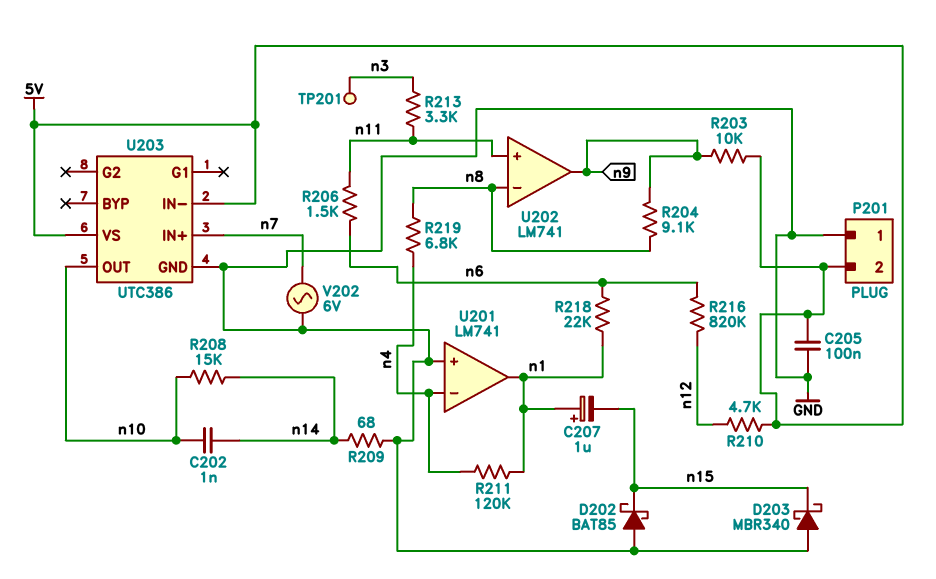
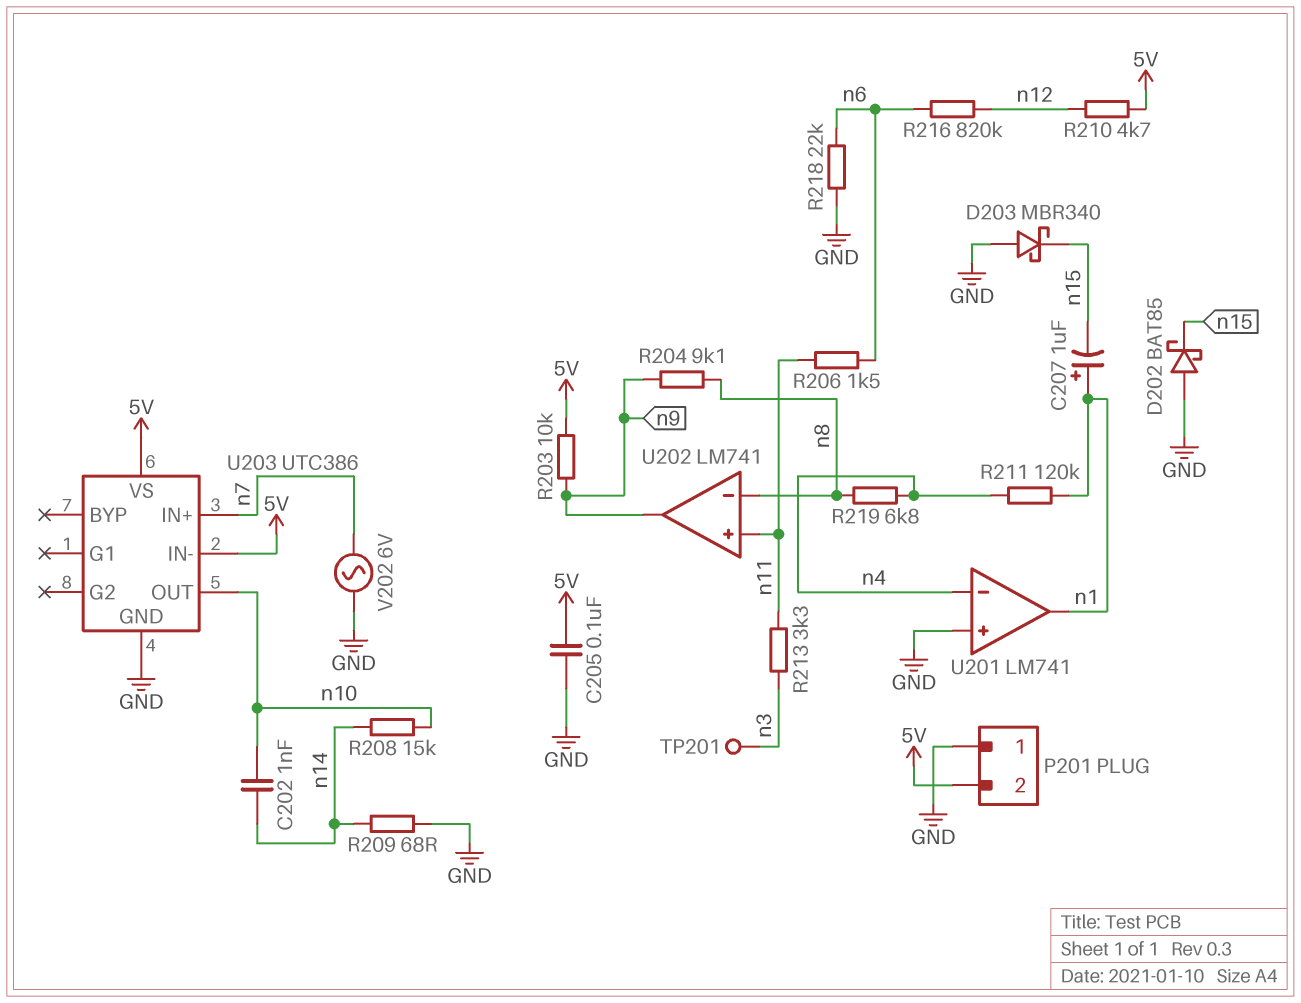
R218: 22k (n1, n6) -> 22k (GND, n6)

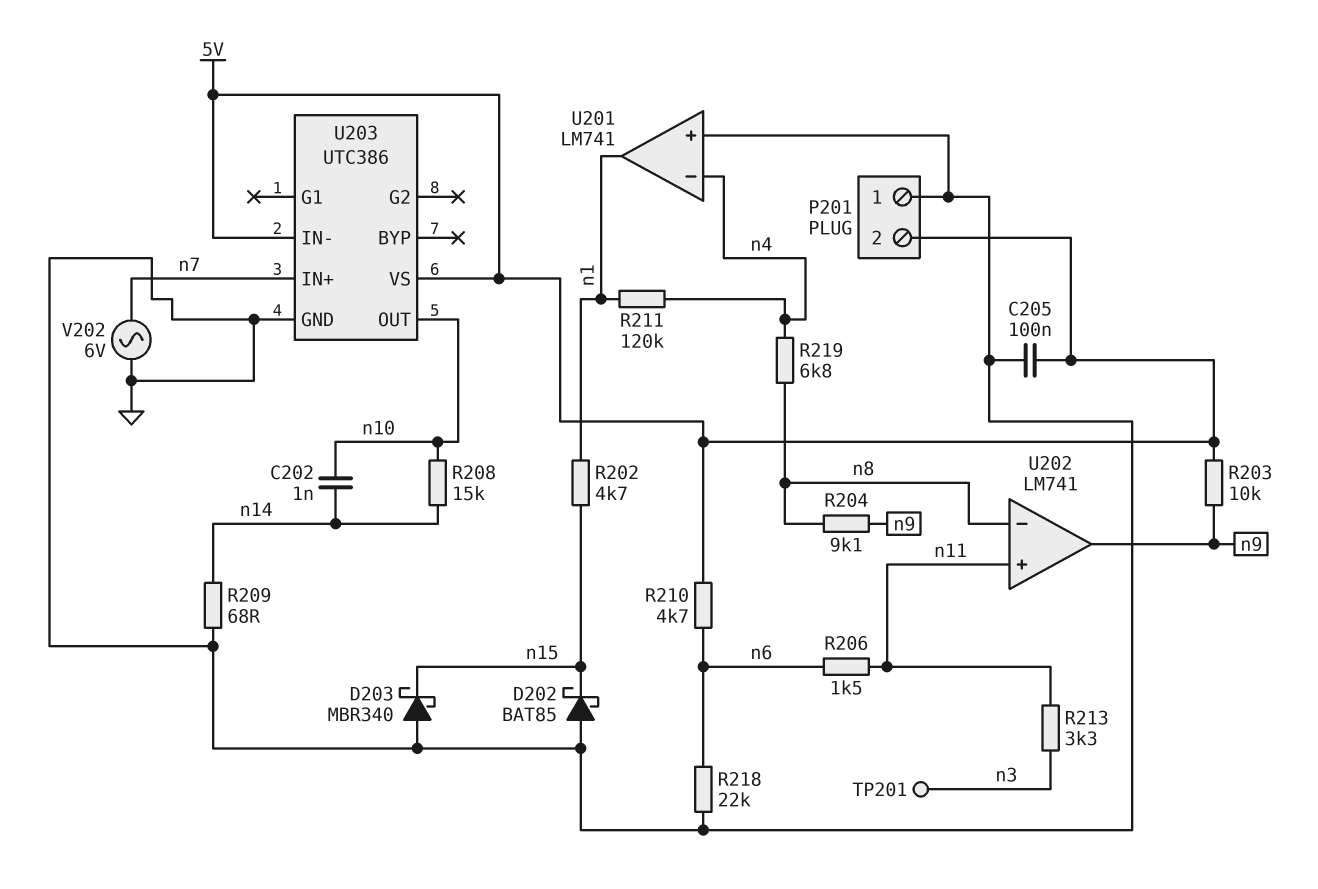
C207: 1uF (plus n1, minus n15) -> none
R202: none -> 4.7k (n1, n15)
R210: 4.7k (5V, n12) -> 4.7k (5V, n6)
R216: 820k (n6, n12) -> none

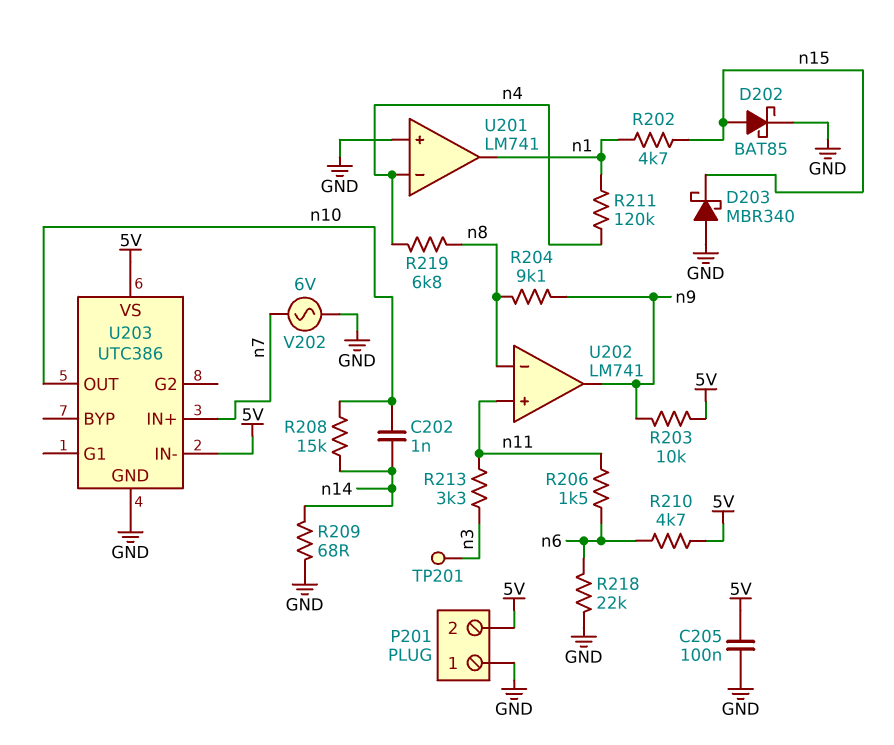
D202: schottky BAT85 (A GND, K n15) -> schottky BAT85 (A n15, K GND)

